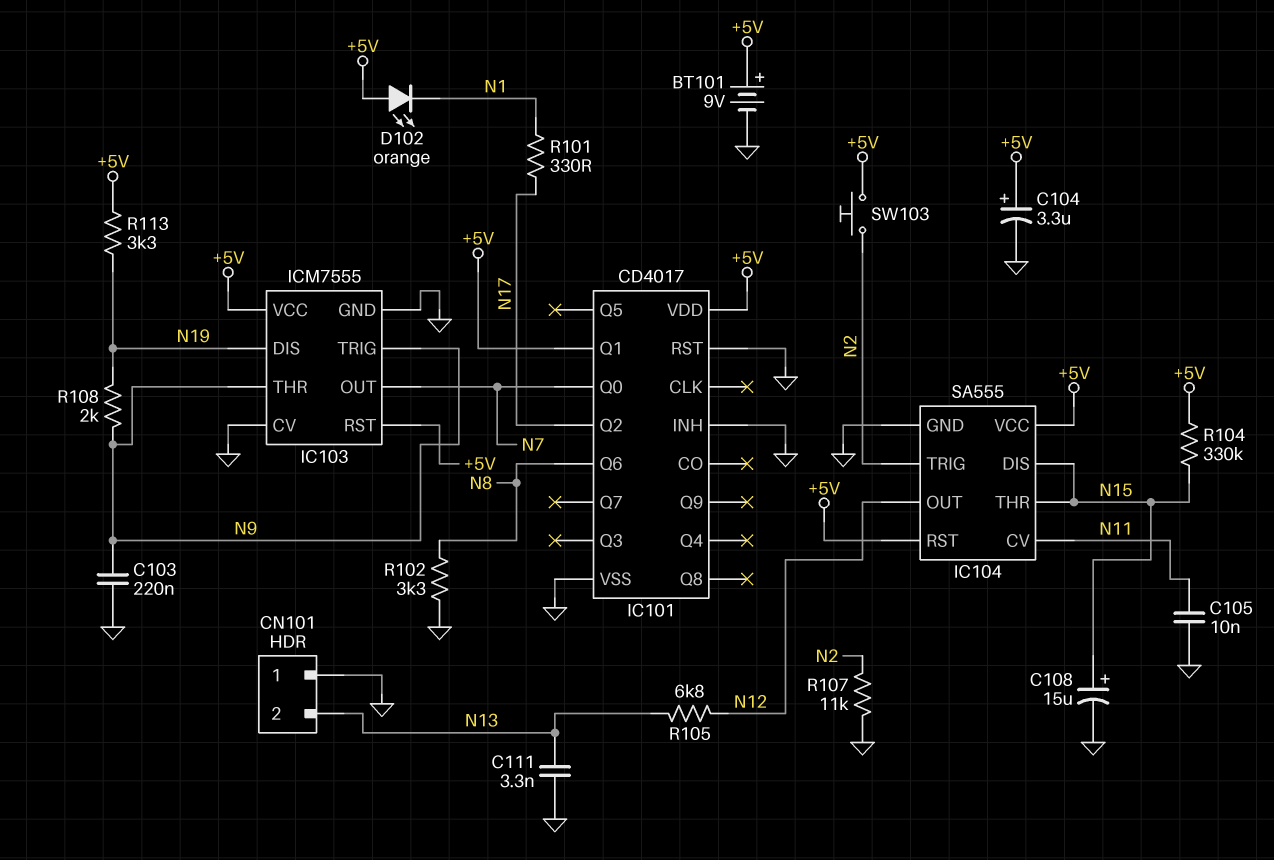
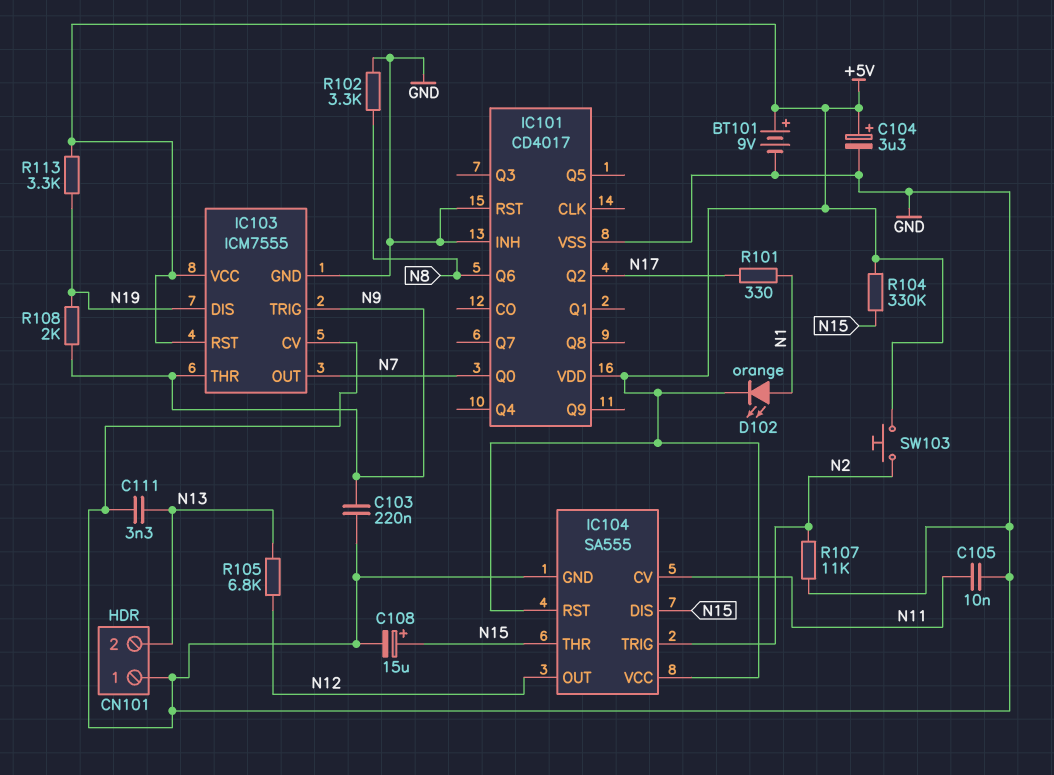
D102: LED orange (A +5V, K N1) -> LED orange (A N1, K +5V)
IC101 pin Q1: +5V -> none

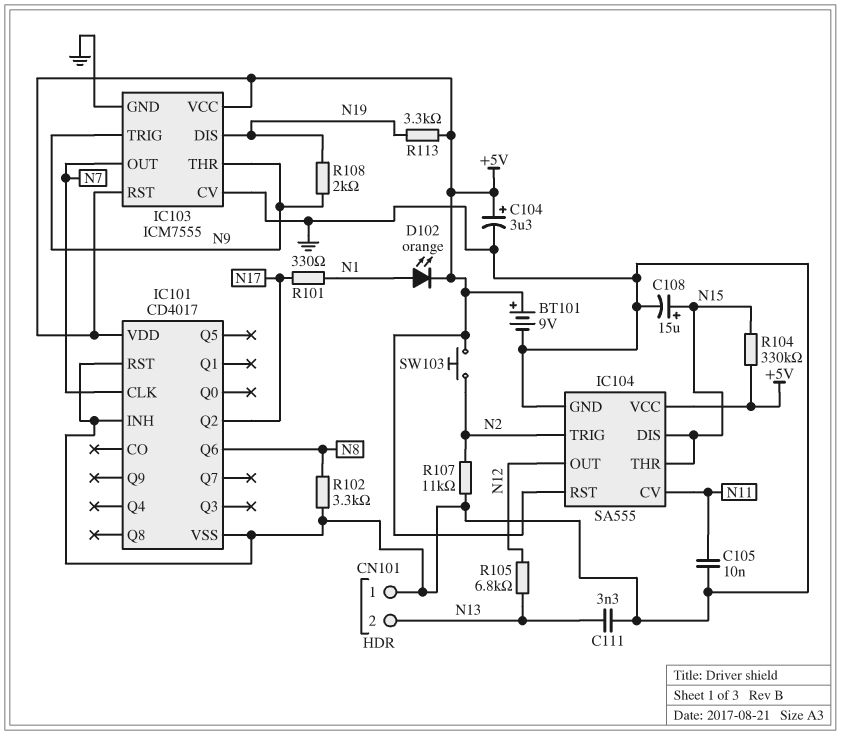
C103: 220nF (GND, N9) -> none
IC101 pin CLK: none -> N7
IC101 pin Q0: N7 -> none

